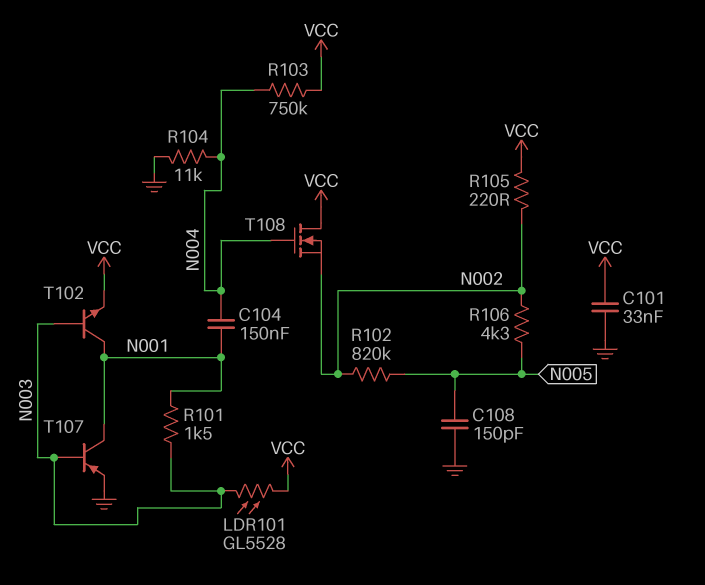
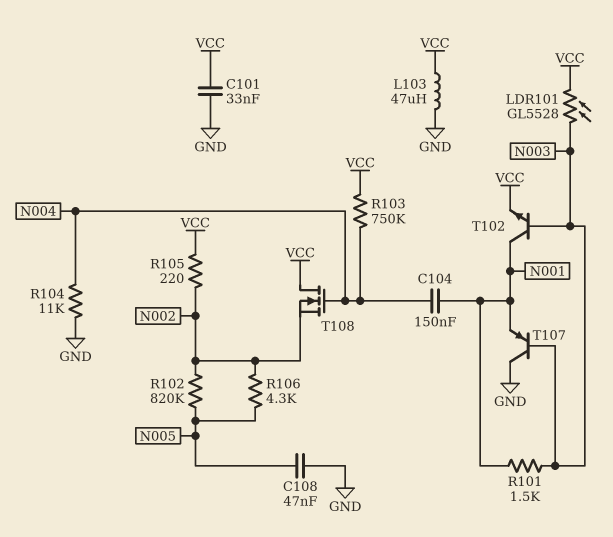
C108: 150pF (GND, N005) -> 47nF (GND, N005)
L103: none -> 47uH (GND, VCC)
T107: PNP (B N003, C N001, E GND) -> PNP (B N003, C GND, E N001)

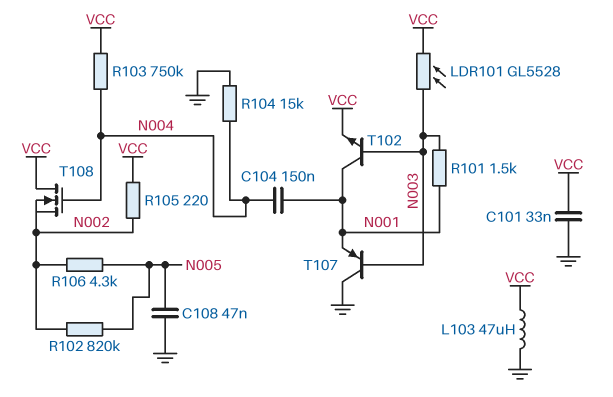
R104: 11k (GND, N004) -> 15k (GND, N004)

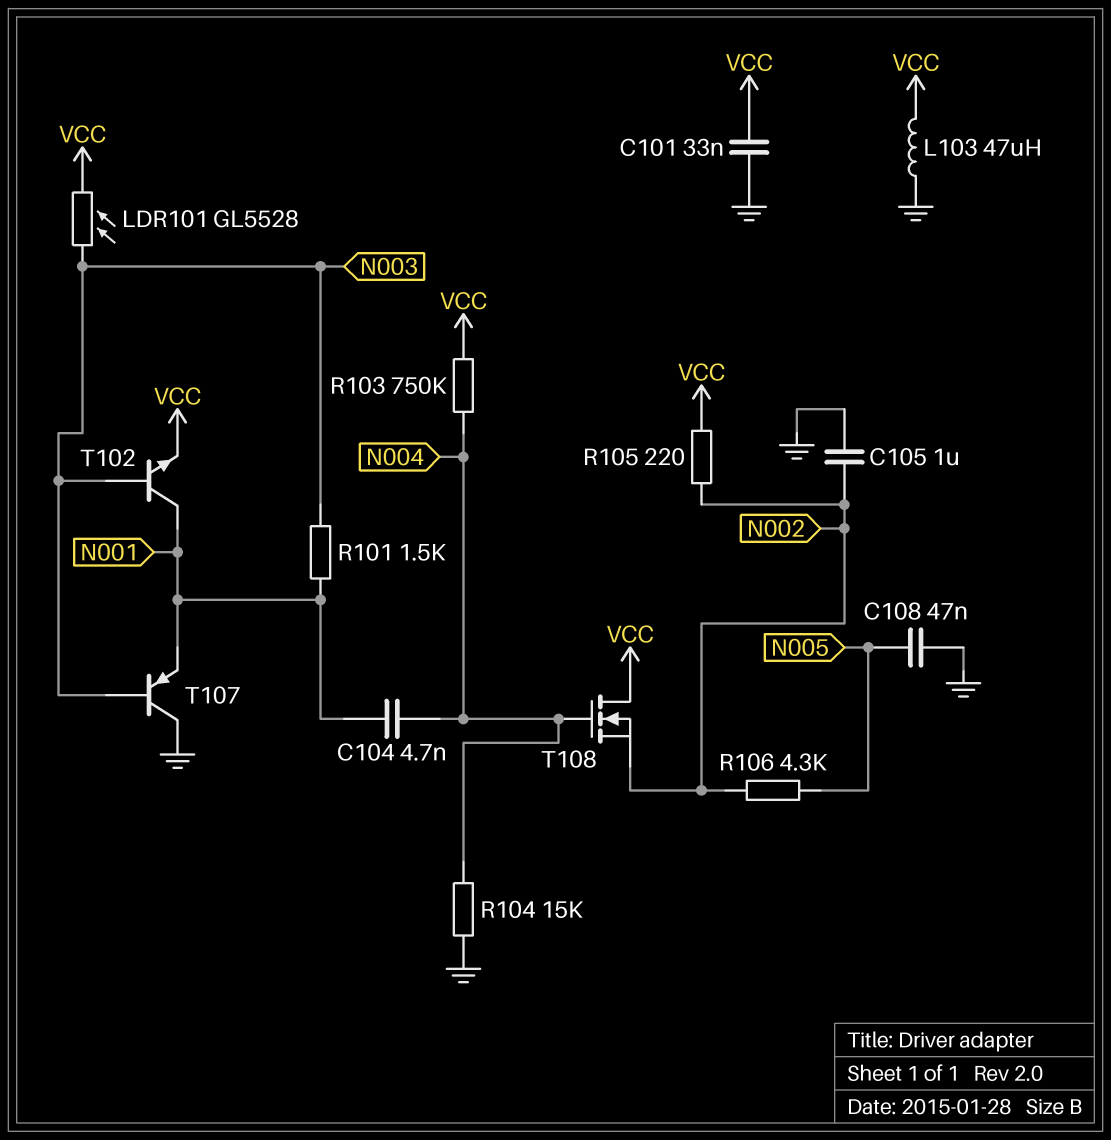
C104: 150nF (N001, N004) -> 4.7nF (N001, N004)
C105: none -> 1uF (GND, N002)
R102: 820k (N002, N005) -> none

